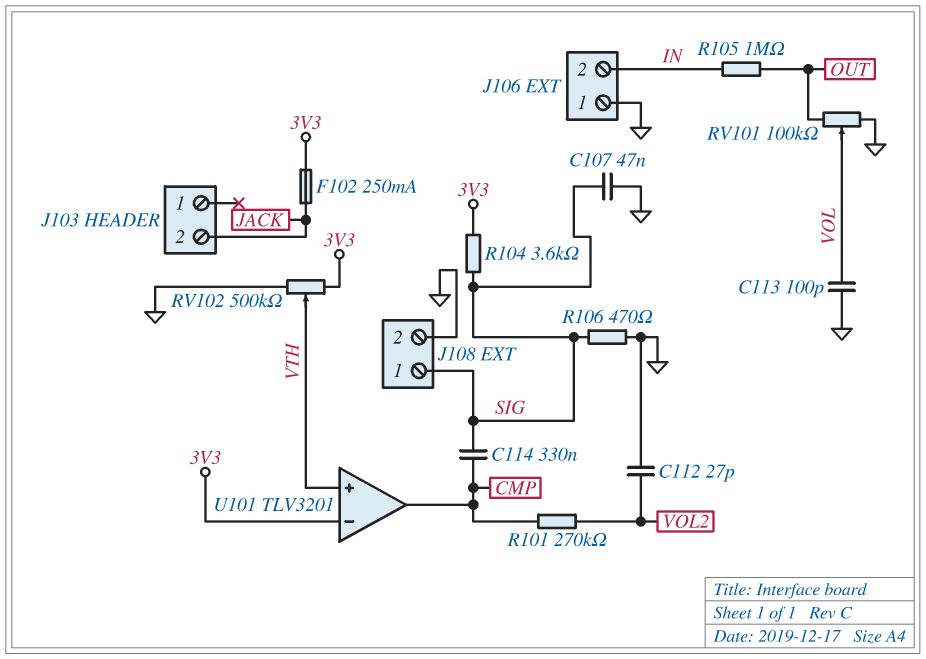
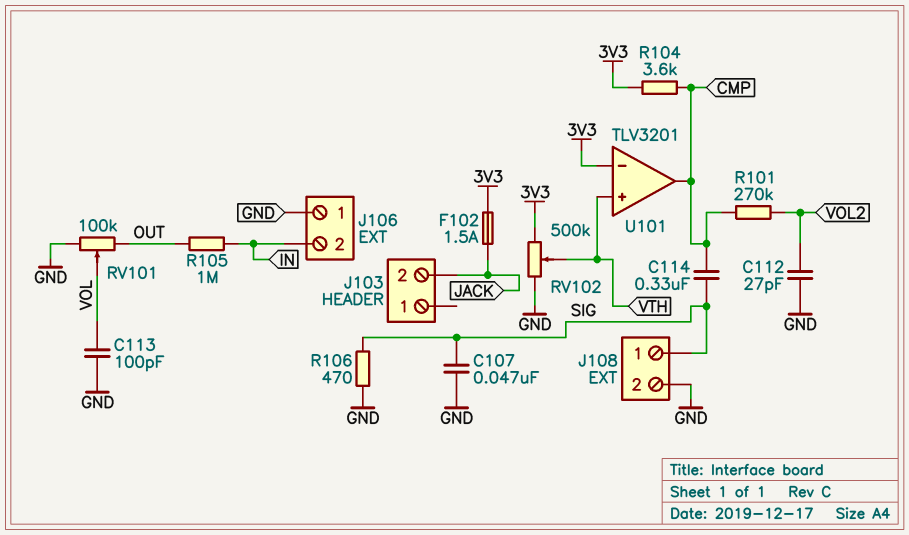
F102: 250mA (3V3, JACK) -> 1.5A (3V3, JACK)
R104: 3.6k (3V3, SIG) -> 3.6k (3V3, CMP)

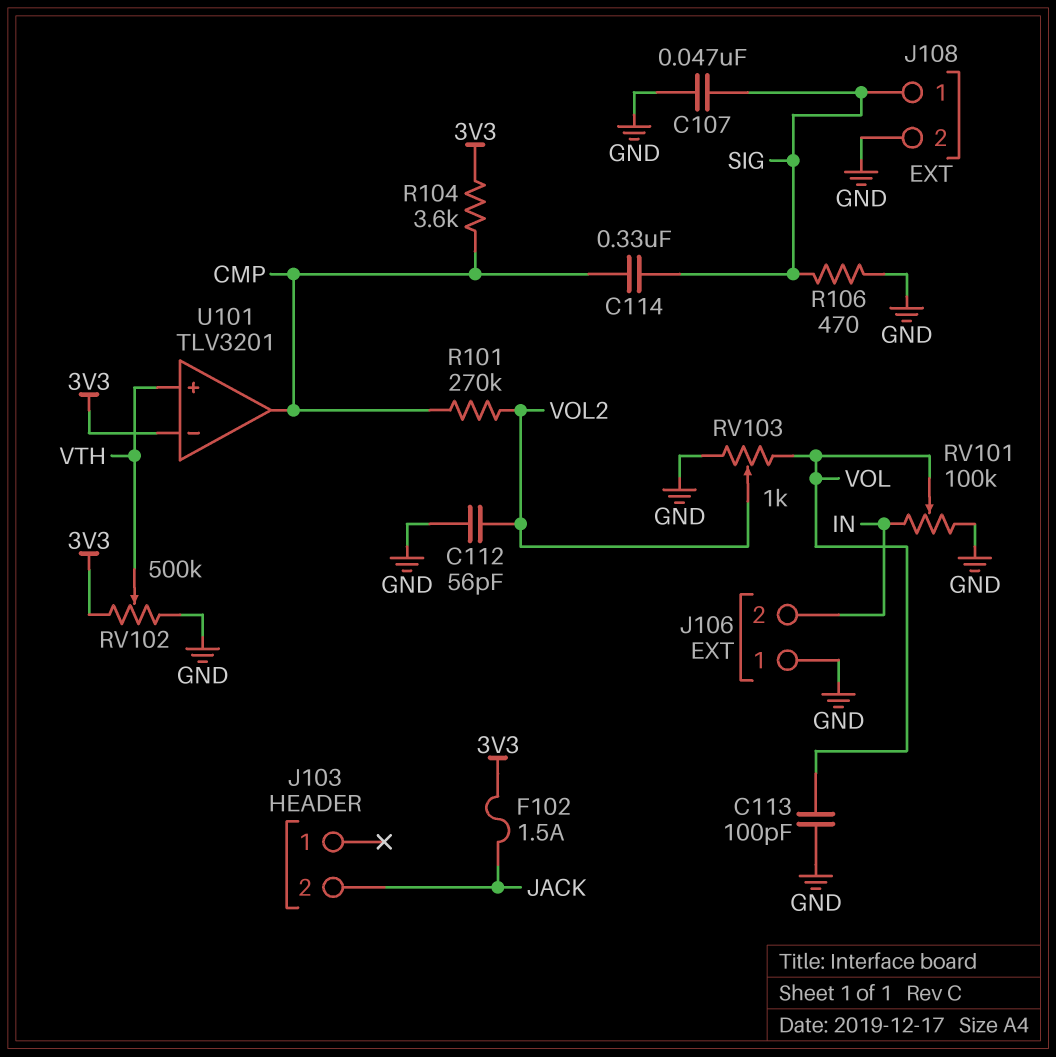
C112: 27pF (GND, VOL2) -> 56pF (GND, VOL2)
R105: 1M (IN, OUT) -> none
RV101: 100k (GND, OUT, wiper VOL) -> 100k (GND, IN, wiper VOL)
RV103: none -> 1k (GND, VOL, wiper VOL2)

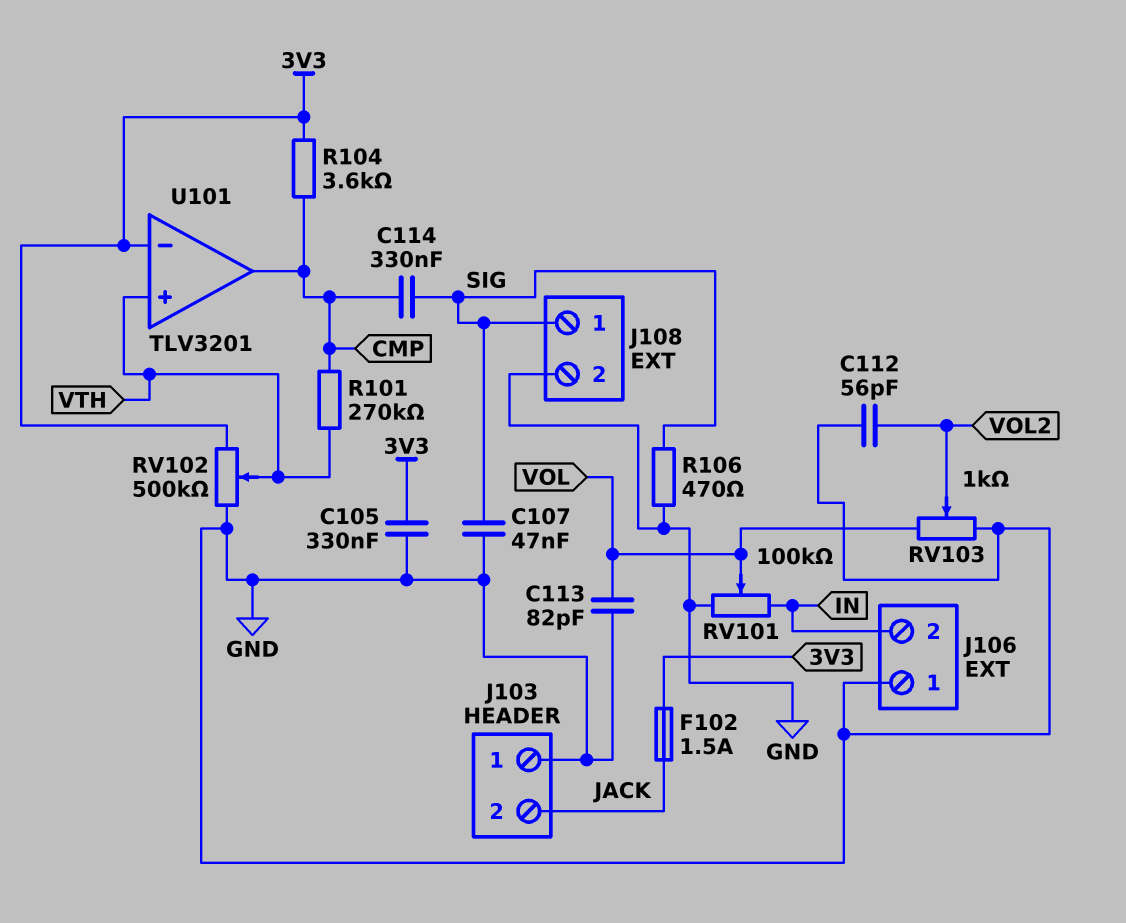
C105: none -> 330nF (3V3, GND)
C113: 100pF (GND, VOL) -> 82pF (GND, VOL)
J103 pin 1: none -> GND
R101: 270k (CMP, VOL2) -> 270k (CMP, VTH)

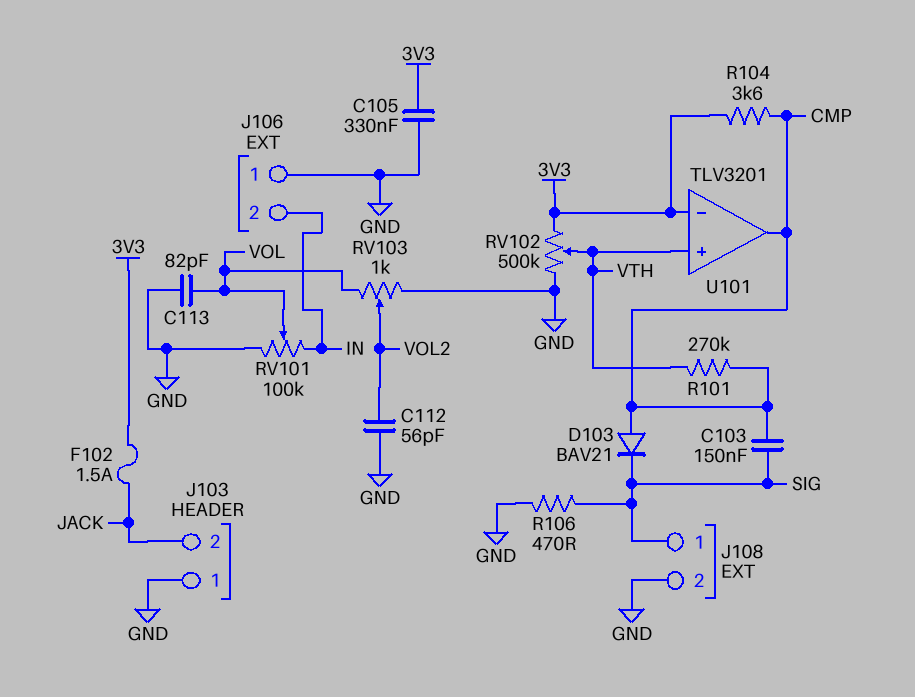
C103: none -> 150nF (CMP, SIG)
C107: 47nF (GND, SIG) -> none
C114: 330nF (CMP, SIG) -> none
D103: none -> diode BAV21 (A CMP, K SIG)

